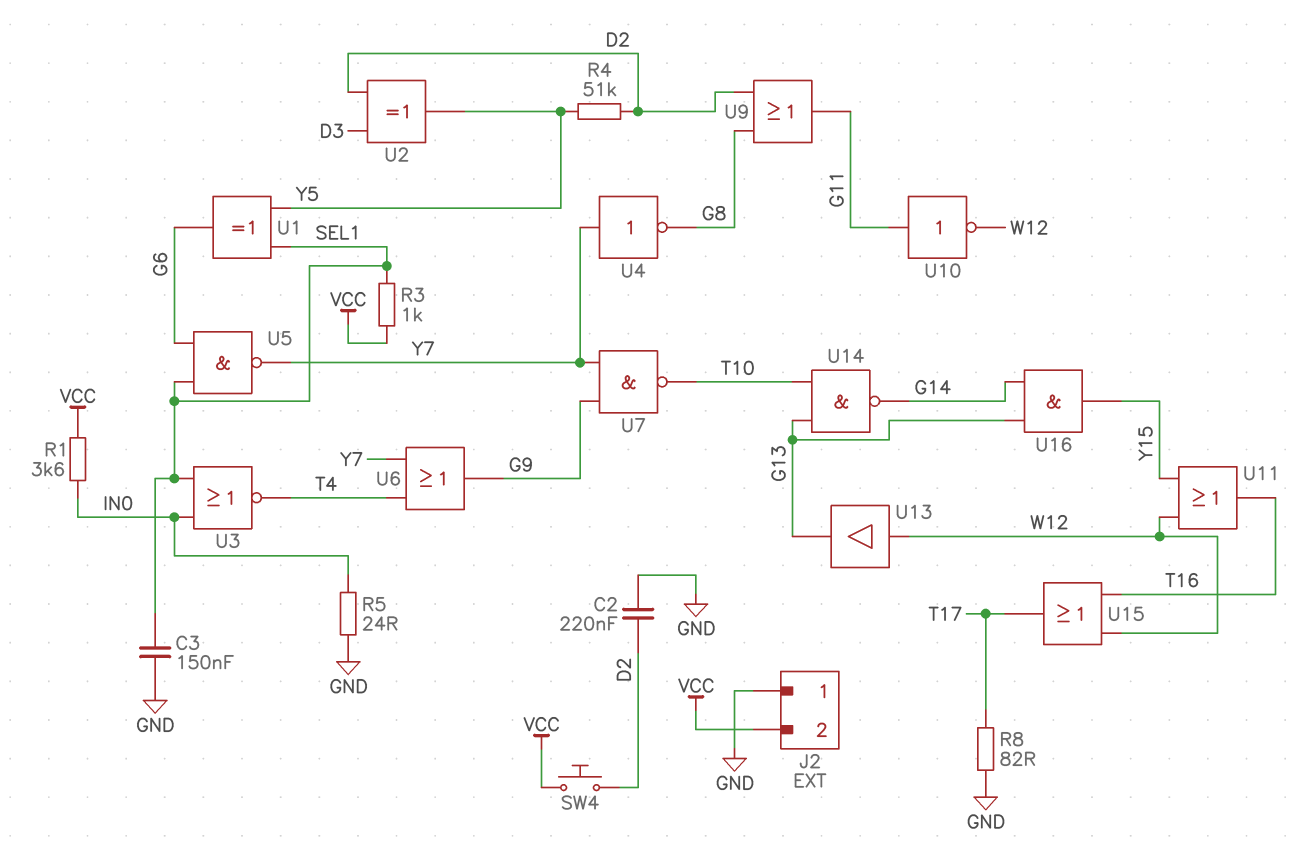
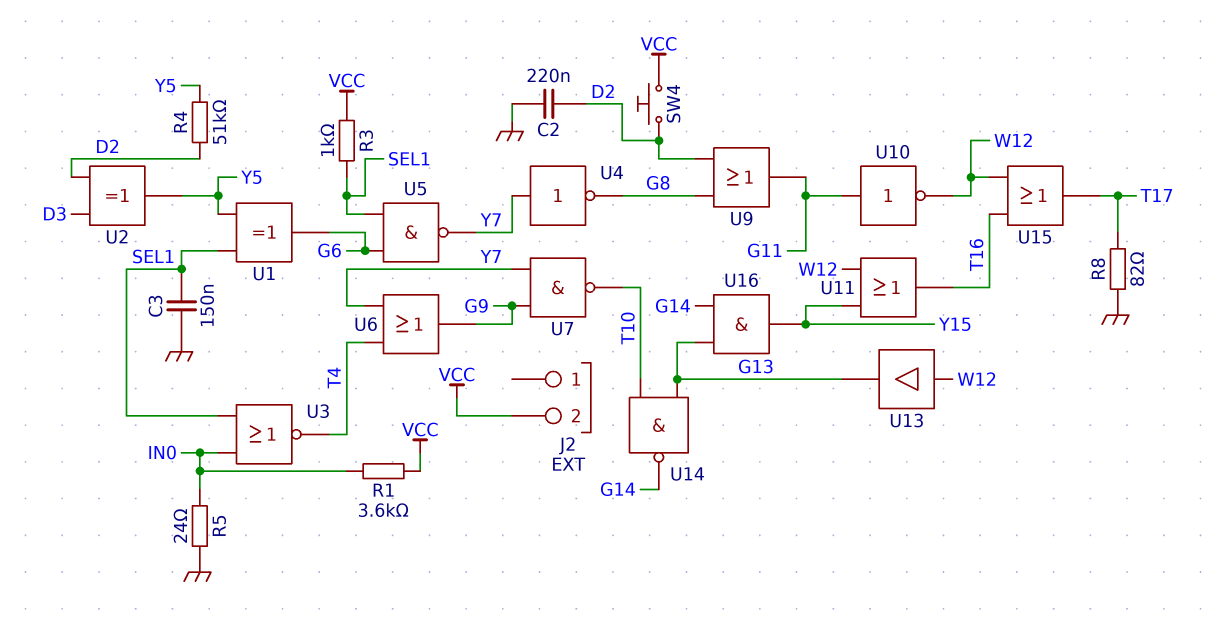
J2 pin 1: GND -> none

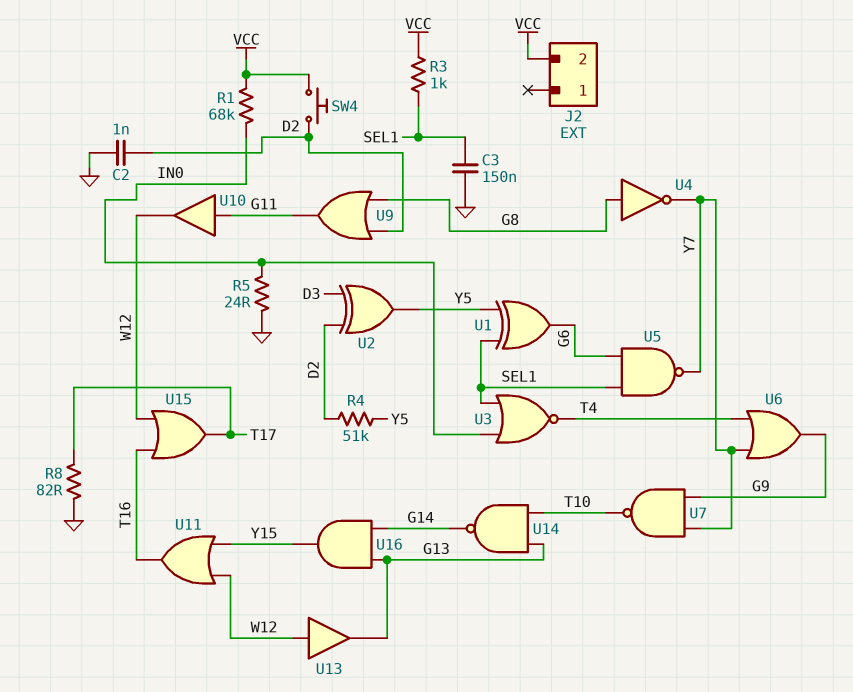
C2: 220nF (D2, GND) -> 1nF (D2, GND)
R1: 3.6k (IN0, VCC) -> 68k (IN0, VCC)
U4: NOT (in Y7, out G8) -> NOT (in G8, out Y7)
U10: NOT (in G11, out W12) -> buffer (in G11, out W12)

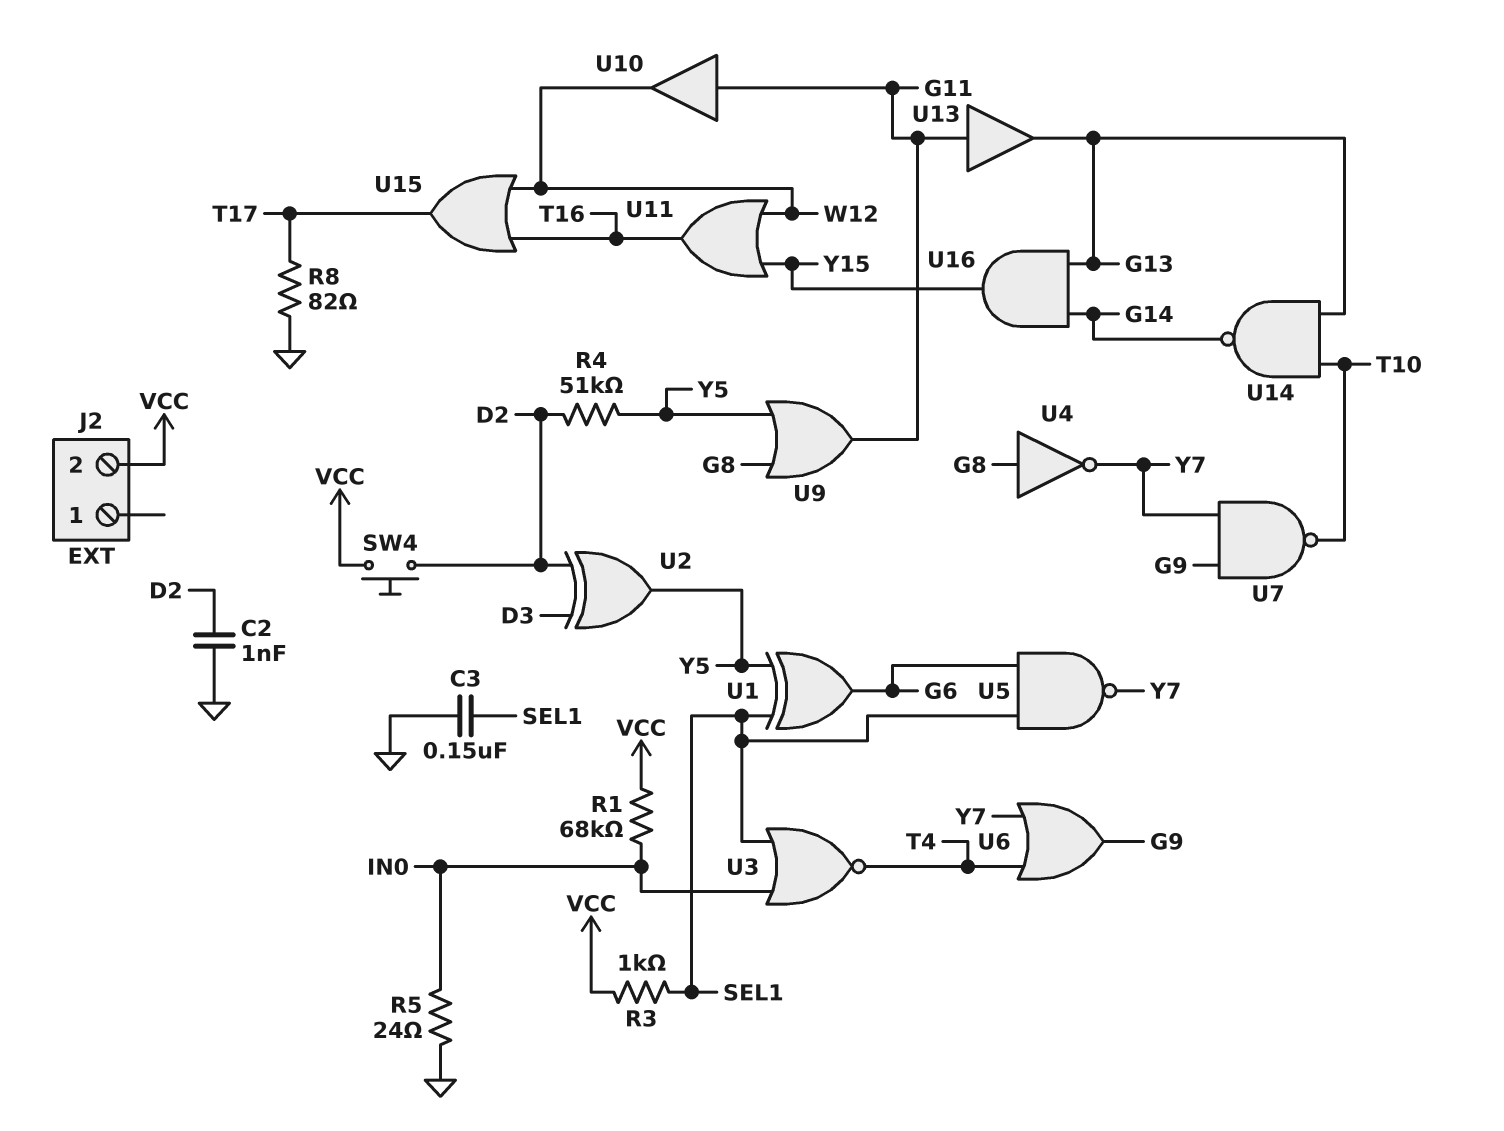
U9: OR (in D2, in G8, out G11) -> OR (in G8, in Y5, out G11)
U13: buffer (in W12, out G13) -> buffer (in G11, out G13)

